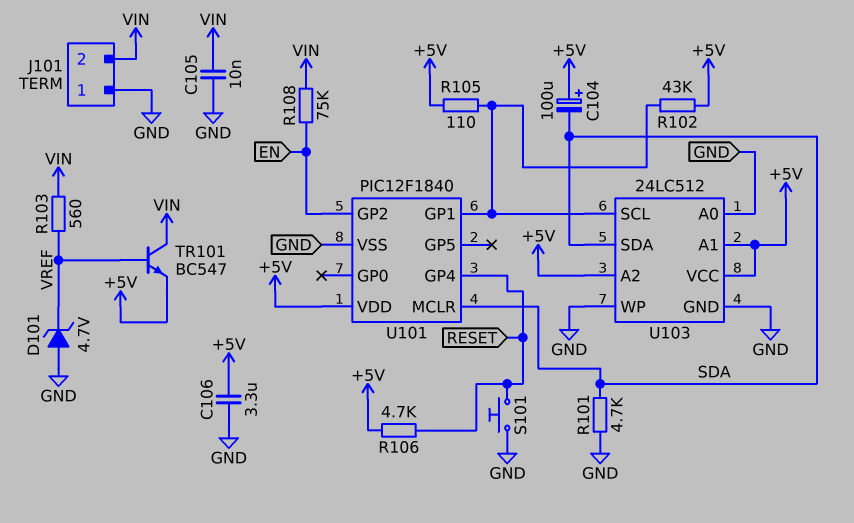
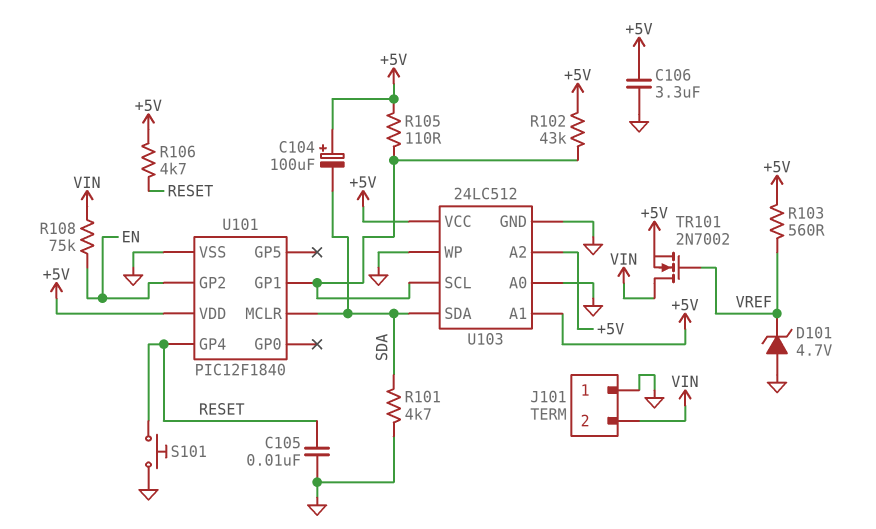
C105: 10nF (GND, VIN) -> 10nF (GND, RESET)
R103: 560 (VIN, VREF) -> 560 (+5V, VREF)
TR101: NPN BC547 (B VREF, C VIN, E +5V) -> NMOS 2N7002 (G VREF, D VIN, S +5V)

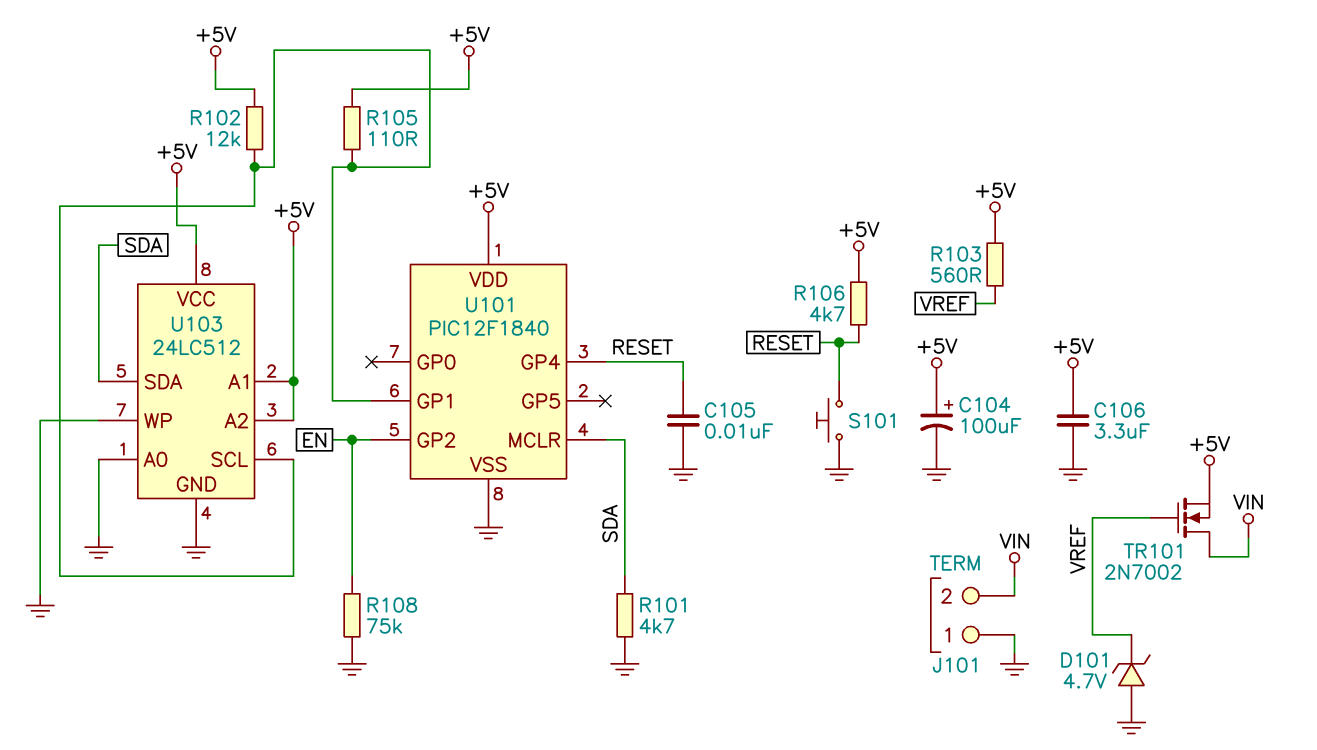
C104: 100uF (plus +5V, minus SDA) -> 100uF (plus +5V, minus GND)
R102: 43k (+5V, U101/GP1) -> 12k (+5V, U101/GP1)
R108: 75k (EN, VIN) -> 75k (EN, GND)

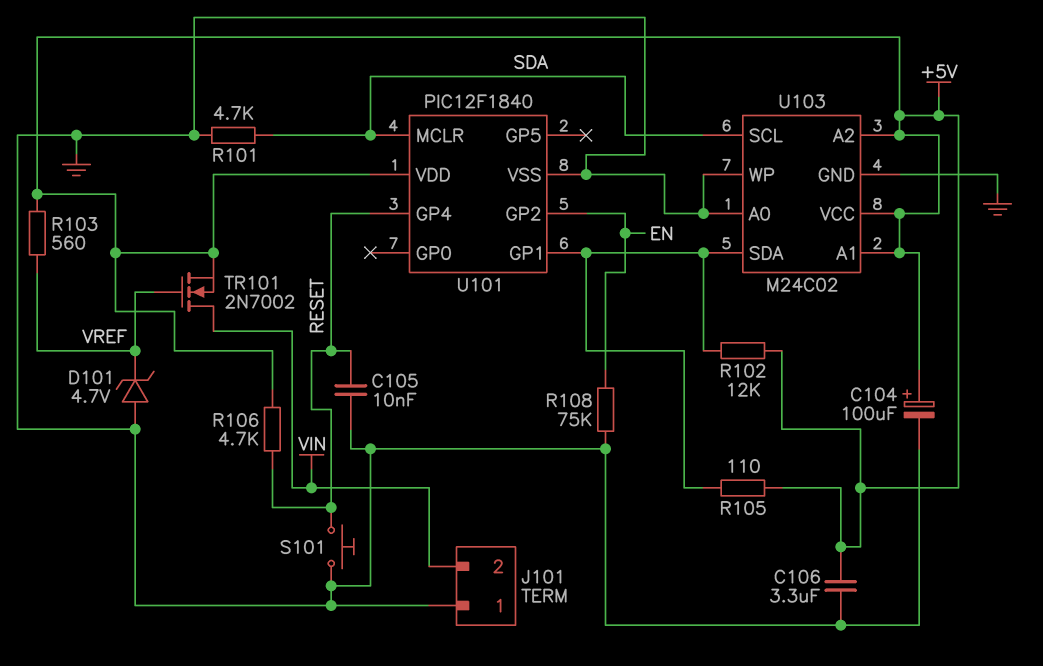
U103: 24LC512 -> M24C02
U103 pin SCL: U101/GP1 -> SDA
U103 pin SDA: SDA -> U101/GP1

